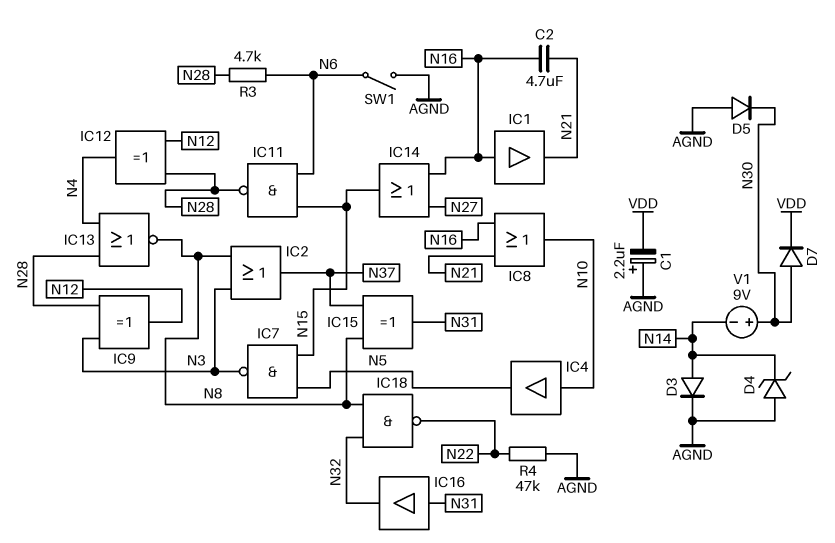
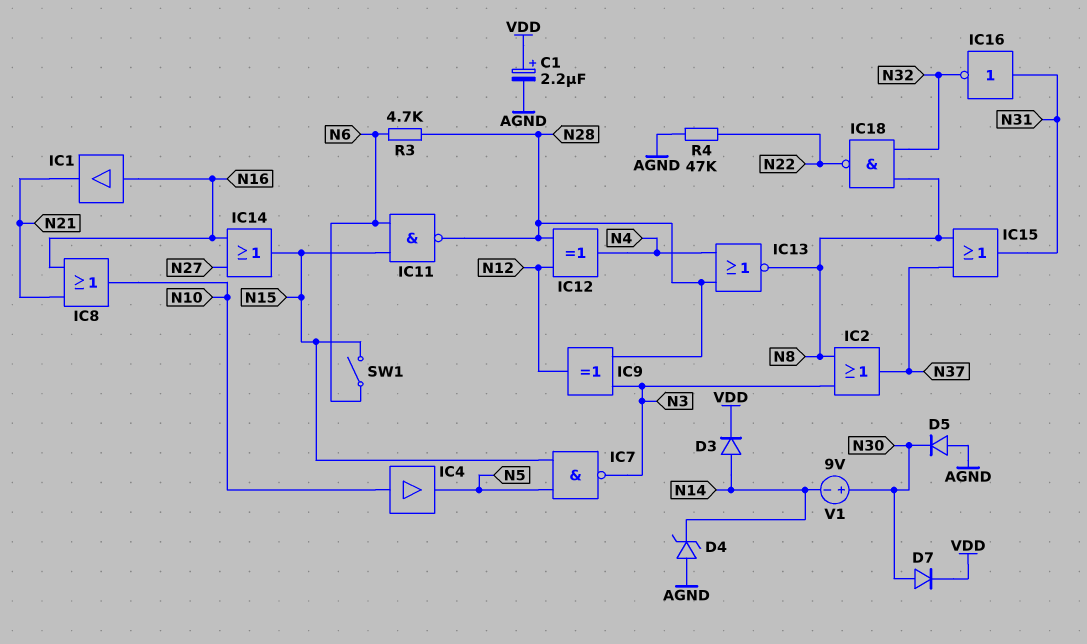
C1: 2.2uF (plus AGND, minus VDD) -> 2.2uF (plus VDD, minus AGND)
C2: 4.7uF (N16, N21) -> none
D3: diode (A N14, K AGND) -> diode (A N14, K VDD)
IC15: XOR (in N8, in N37, out N31) -> OR (in N8, in N37, out N31)
IC16: buffer (in N31, out N32) -> NOT (in N31, out N32)
SW1: switch (AGND, N6) -> switch (N6, N15)

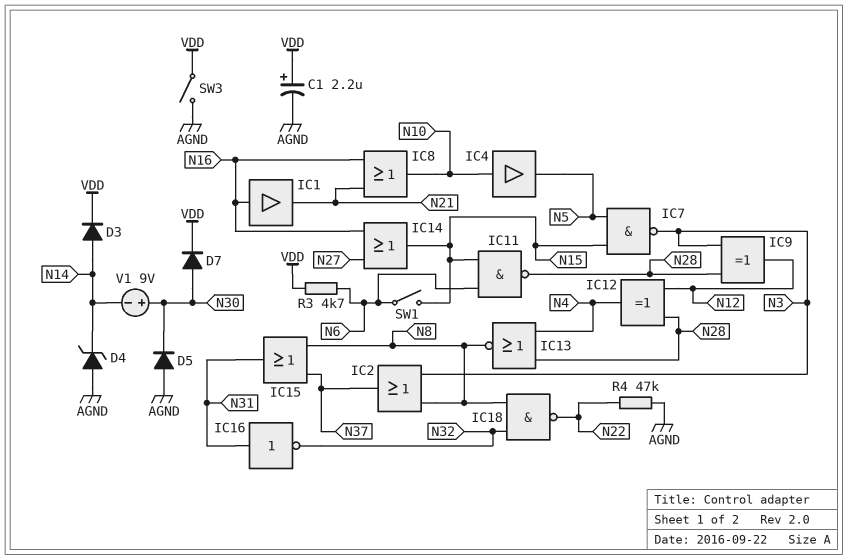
R3: 4.7k (N6, N28) -> 4.7k (N6, VDD)
SW3: none -> switch (AGND, VDD)

